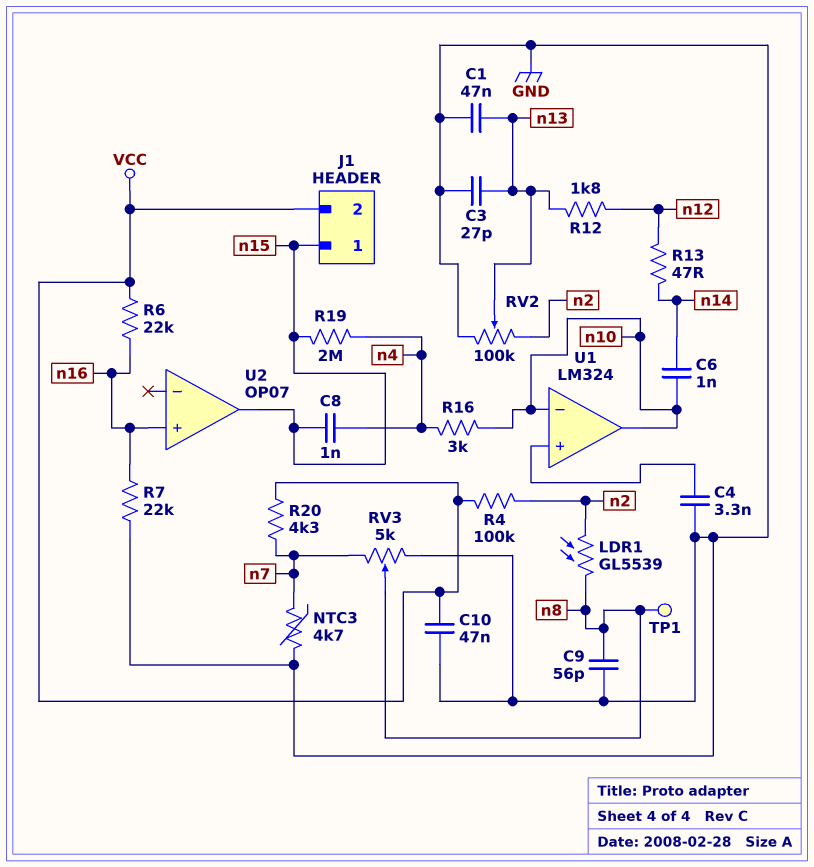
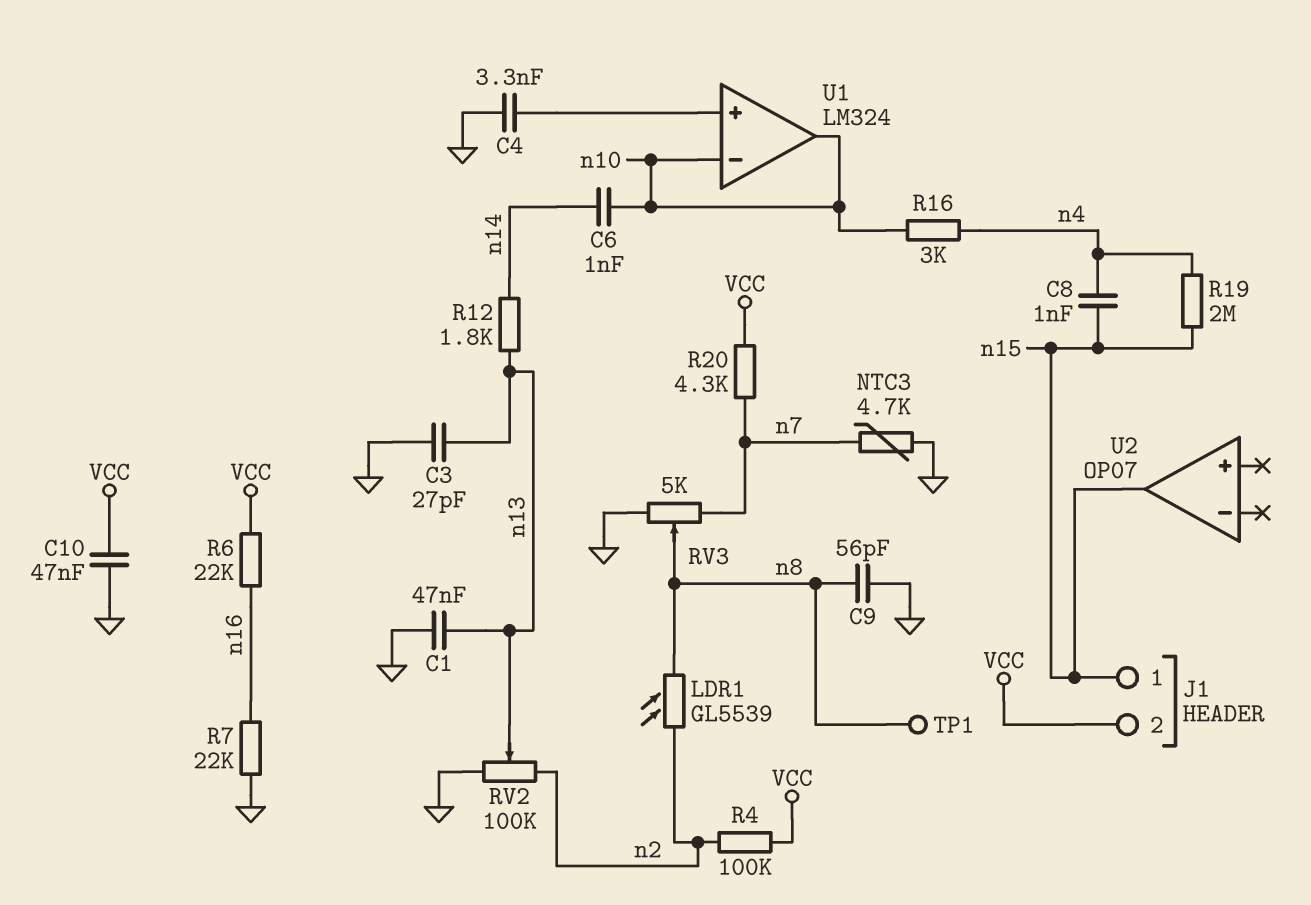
R12: 1.8k (n12, n13) -> 1.8k (n13, n14)
R13: 47 (n12, n14) -> none
U2 pin in+: n16 -> none

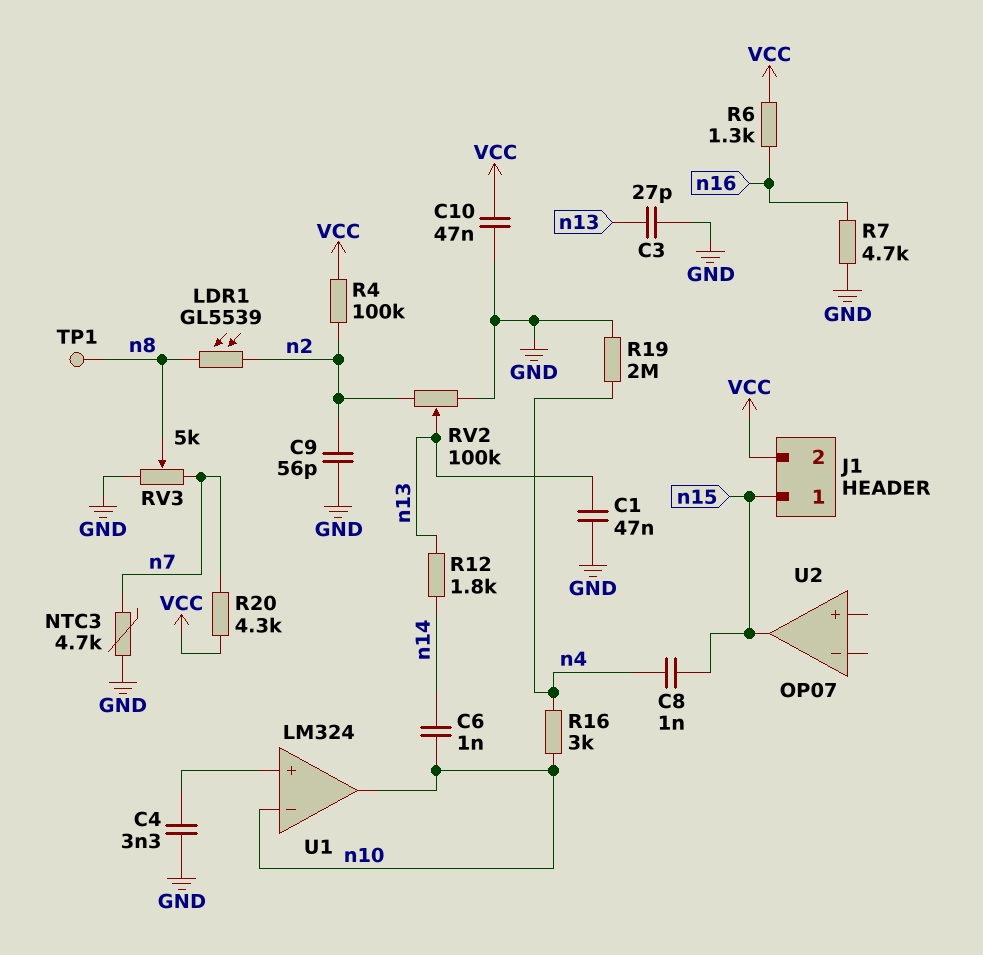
C9: 56pF (GND, n8) -> 56pF (GND, n2)
R6: 22k (VCC, n16) -> 1.3k (VCC, n16)
R7: 22k (GND, n16) -> 4.7k (GND, n16)
R19: 2M (n4, n15) -> 2M (GND, n4)

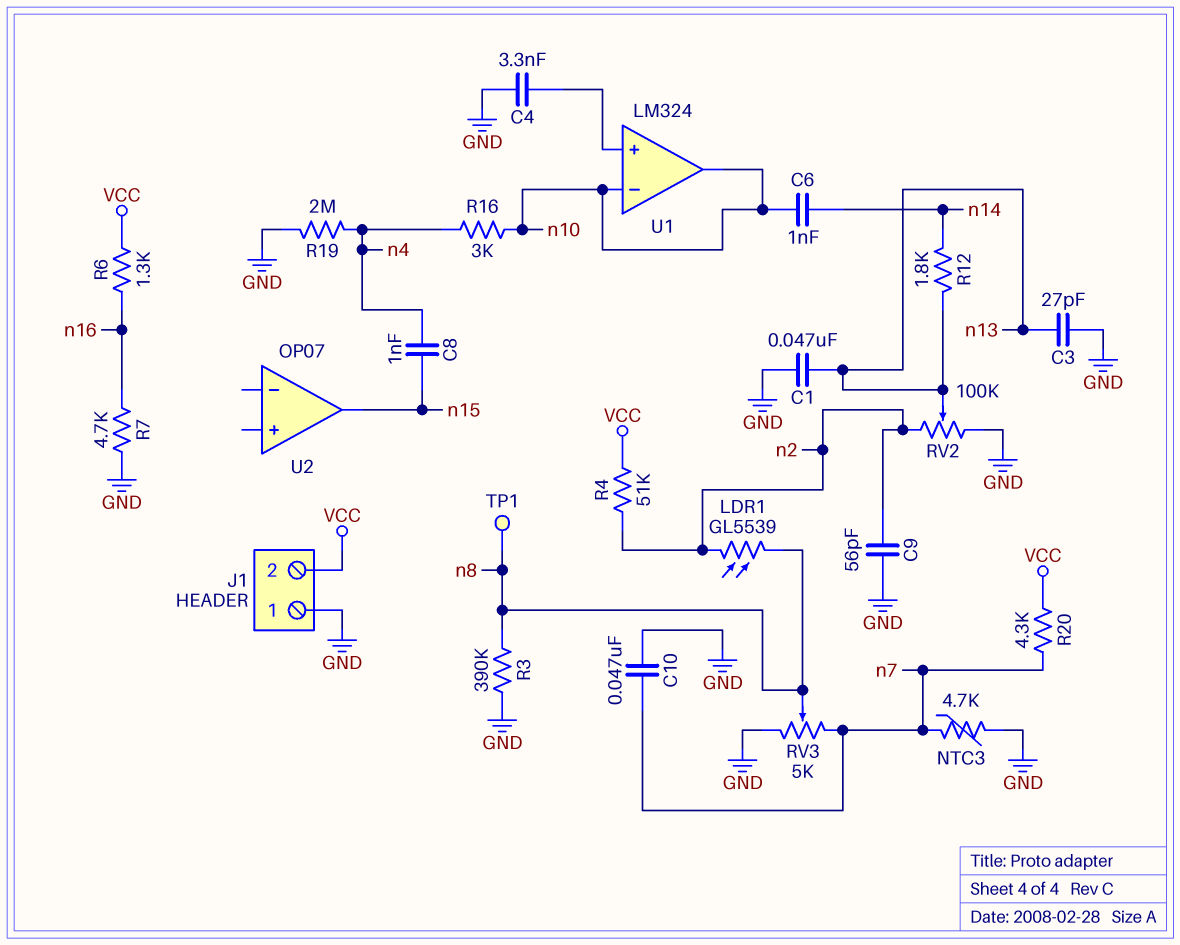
C10: 47nF (GND, VCC) -> 47nF (GND, n7)
J1 pin 1: n15 -> GND
R3: none -> 390k (GND, n8)
R4: 100k (VCC, n2) -> 51k (VCC, n2)

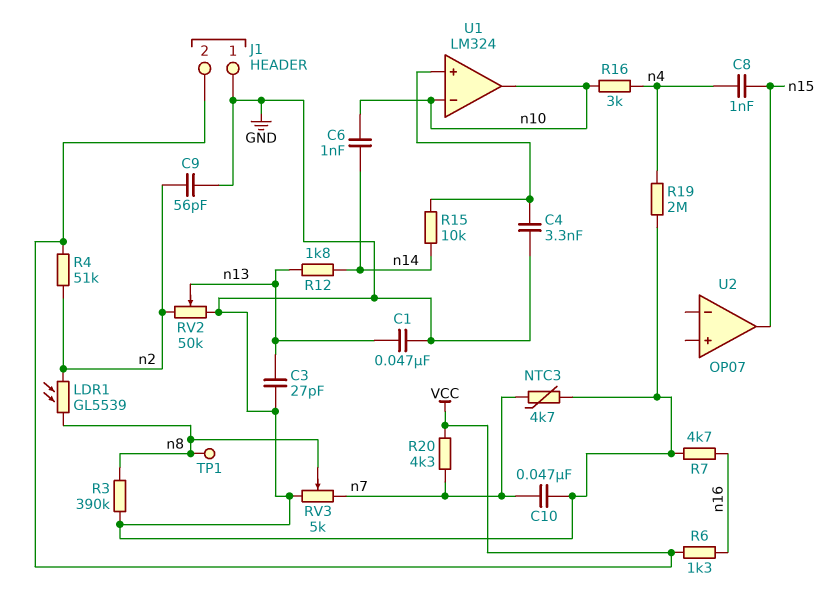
R15: none -> 10k (U1/in+, n14)
RV2: 100k (GND, n2, wiper n13) -> 50k (GND, n2, wiper n13)

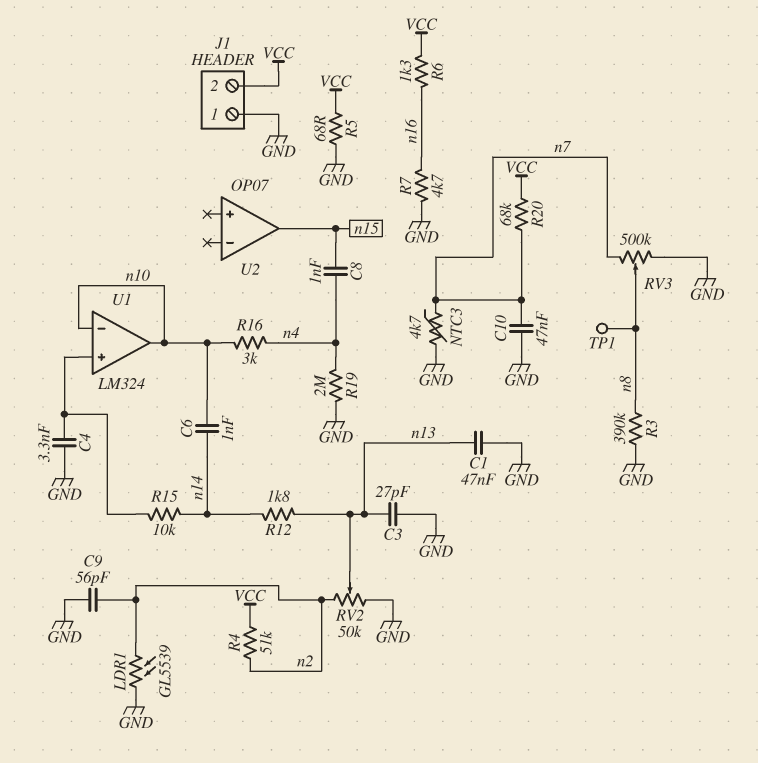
LDR1: GL5539 (n2, n8) -> GL5539 (GND, n2)
R5: none -> 68 (GND, VCC)
R20: 4.3k (VCC, n7) -> 68k (VCC, n7)
RV3: 5k (GND, n7, wiper n8) -> 500k (GND, n7, wiper n8)

